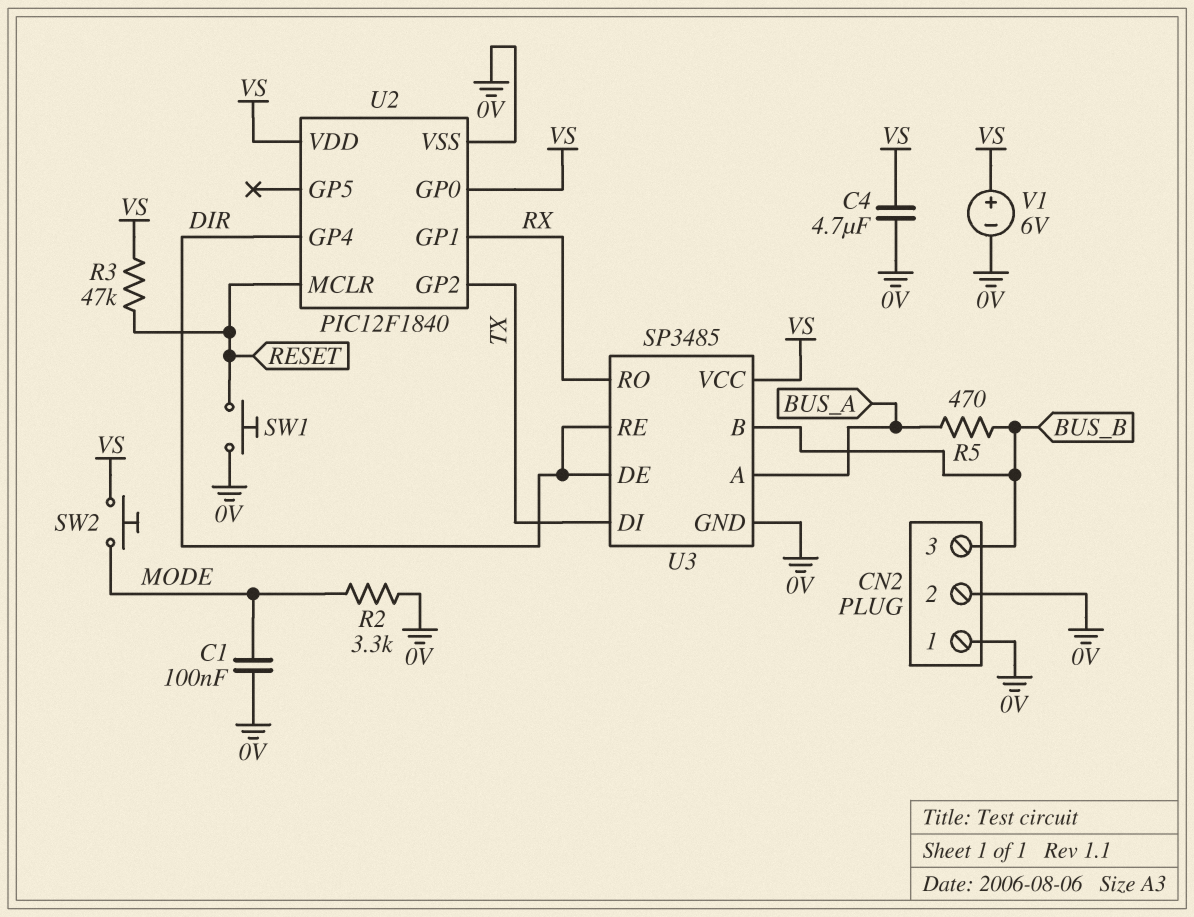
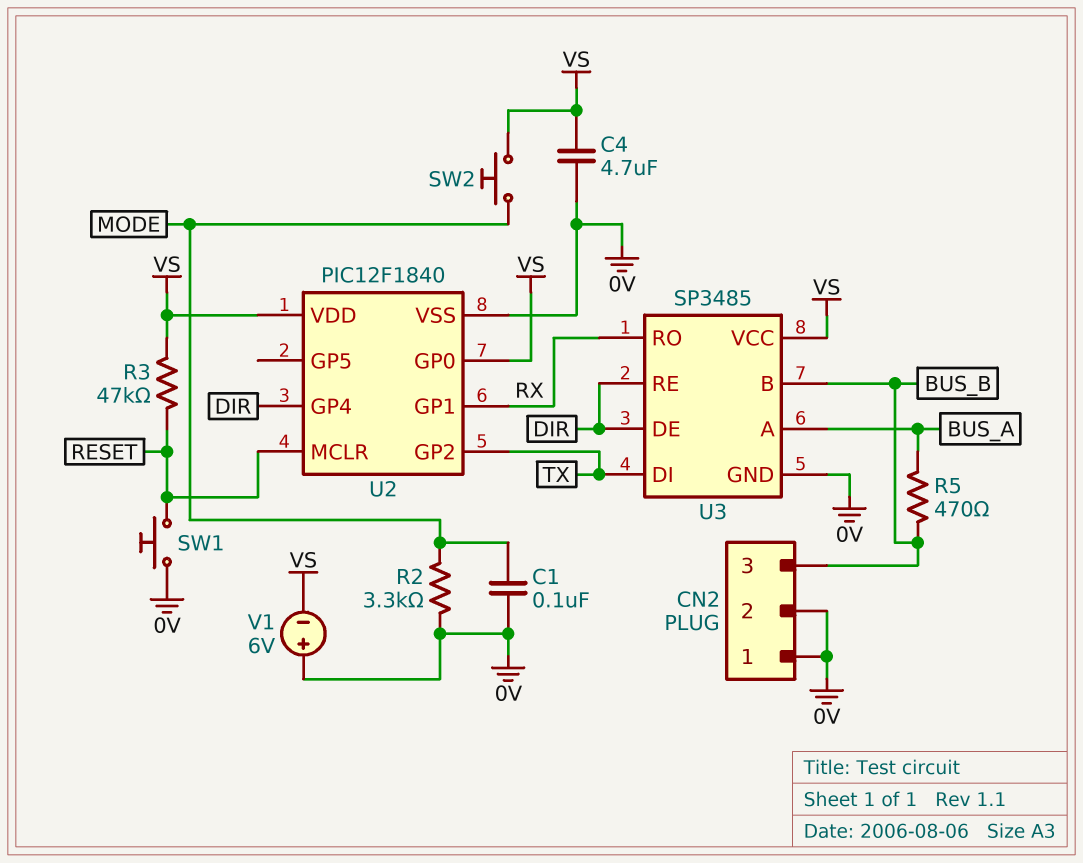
V1: 6V (plus VS, minus 0V) -> 6V (plus 0V, minus VS)

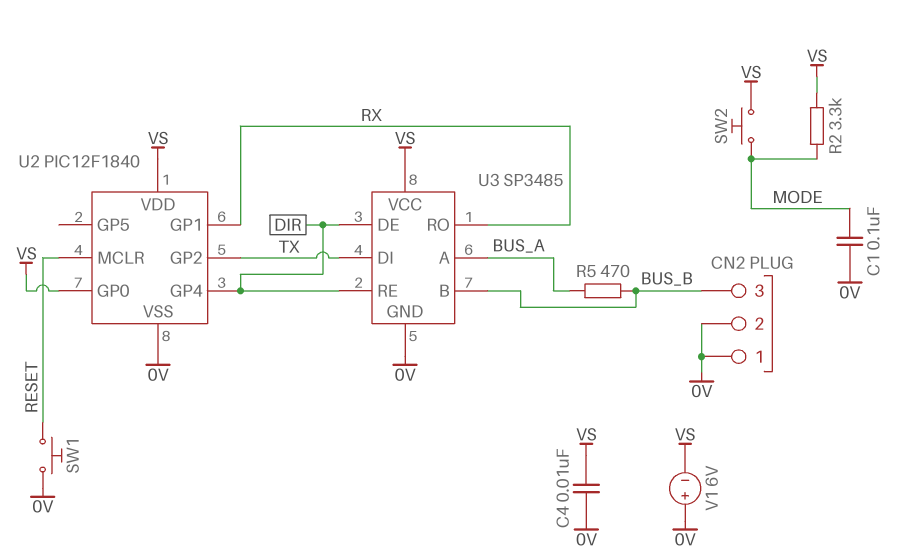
C4: 4.7uF (0V, VS) -> 10nF (0V, VS)
R2: 3.3k (0V, MODE) -> 3.3k (MODE, VS)
R3: 47k (RESET, VS) -> none

